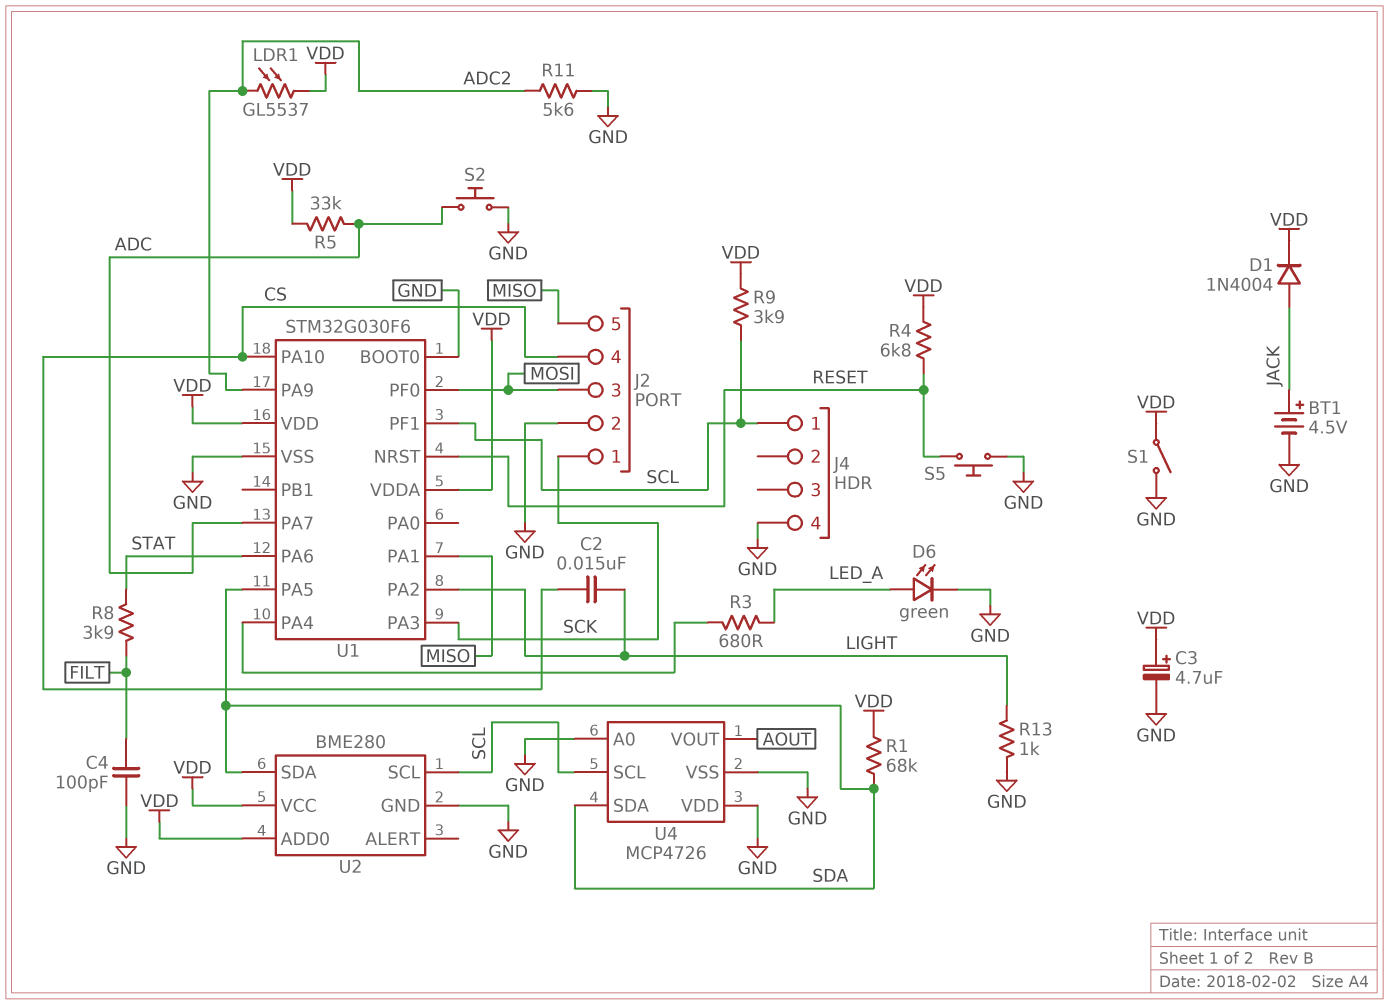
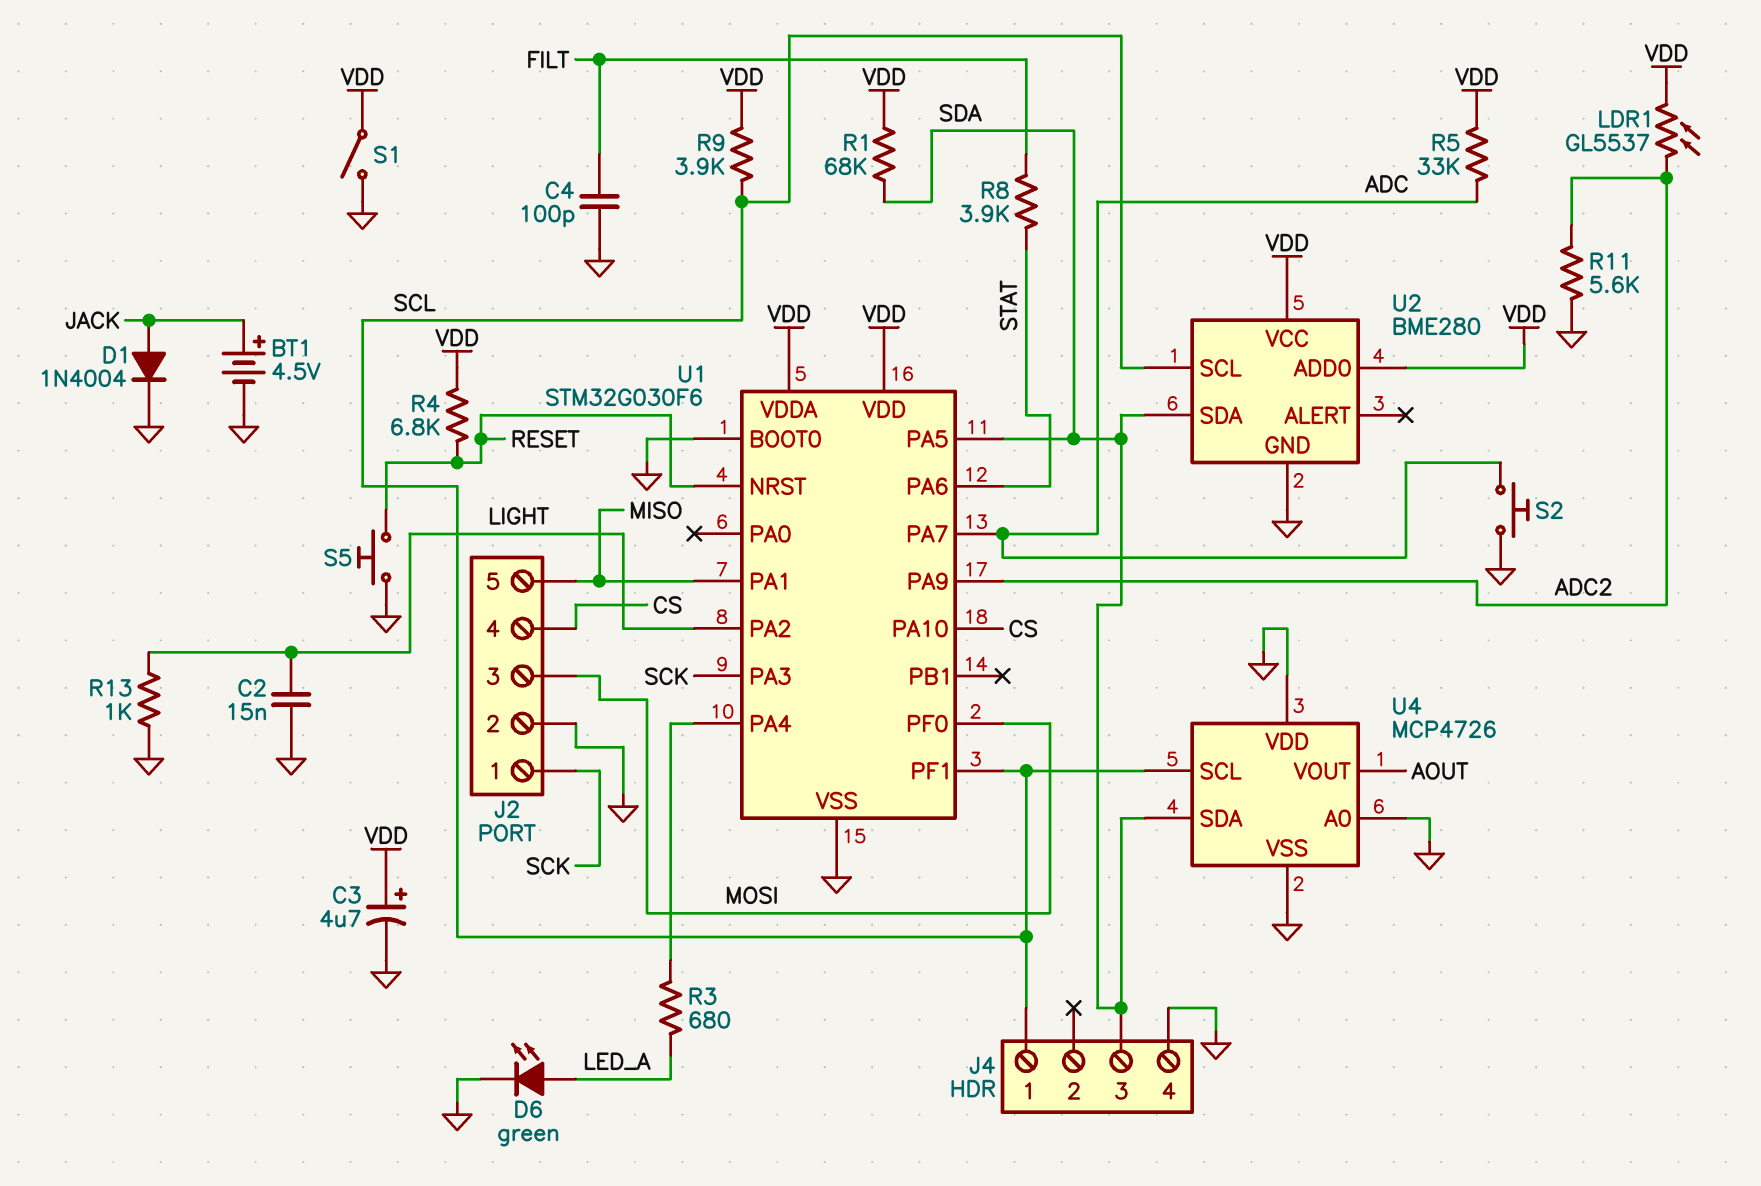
C2: 15nF (CS, LIGHT) -> 15nF (GND, LIGHT)
D1: diode 1N4004 (A JACK, K VDD) -> diode 1N4004 (A JACK, K GND)
J4 pin 3: none -> SDA

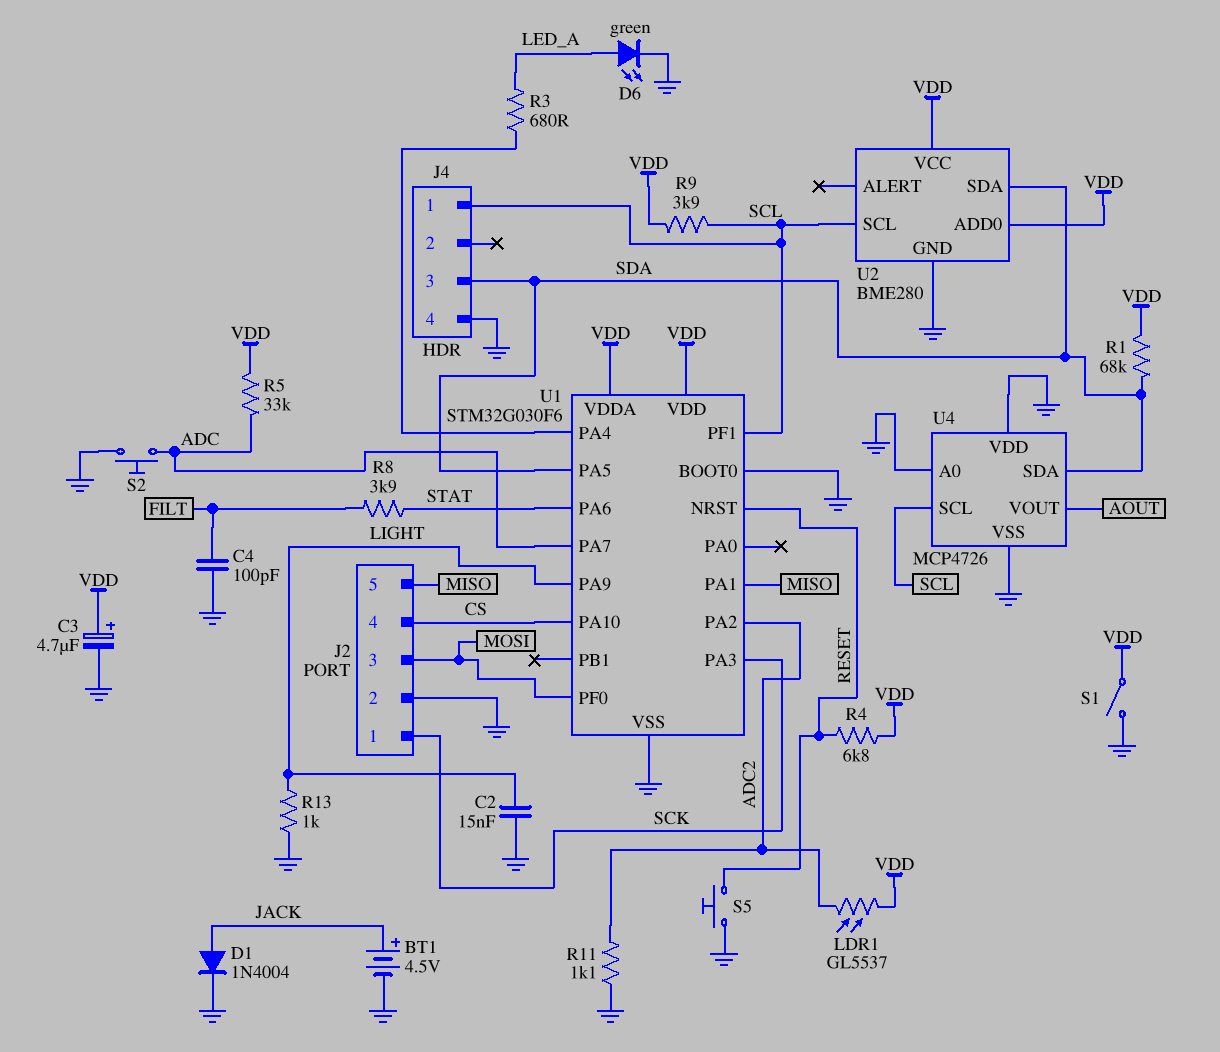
R11: 5.6k (ADC2, GND) -> 1.1k (ADC2, GND)
U1 pin PA2: LIGHT -> ADC2
U1 pin PA9: ADC2 -> LIGHT

